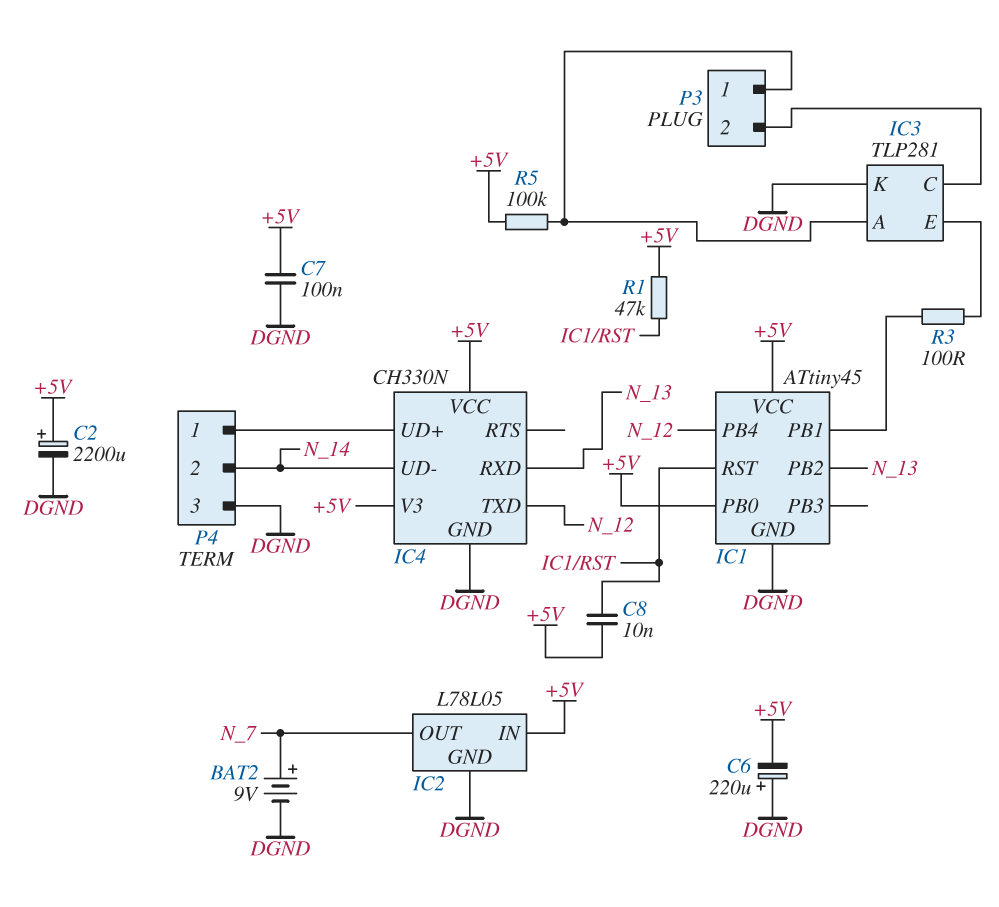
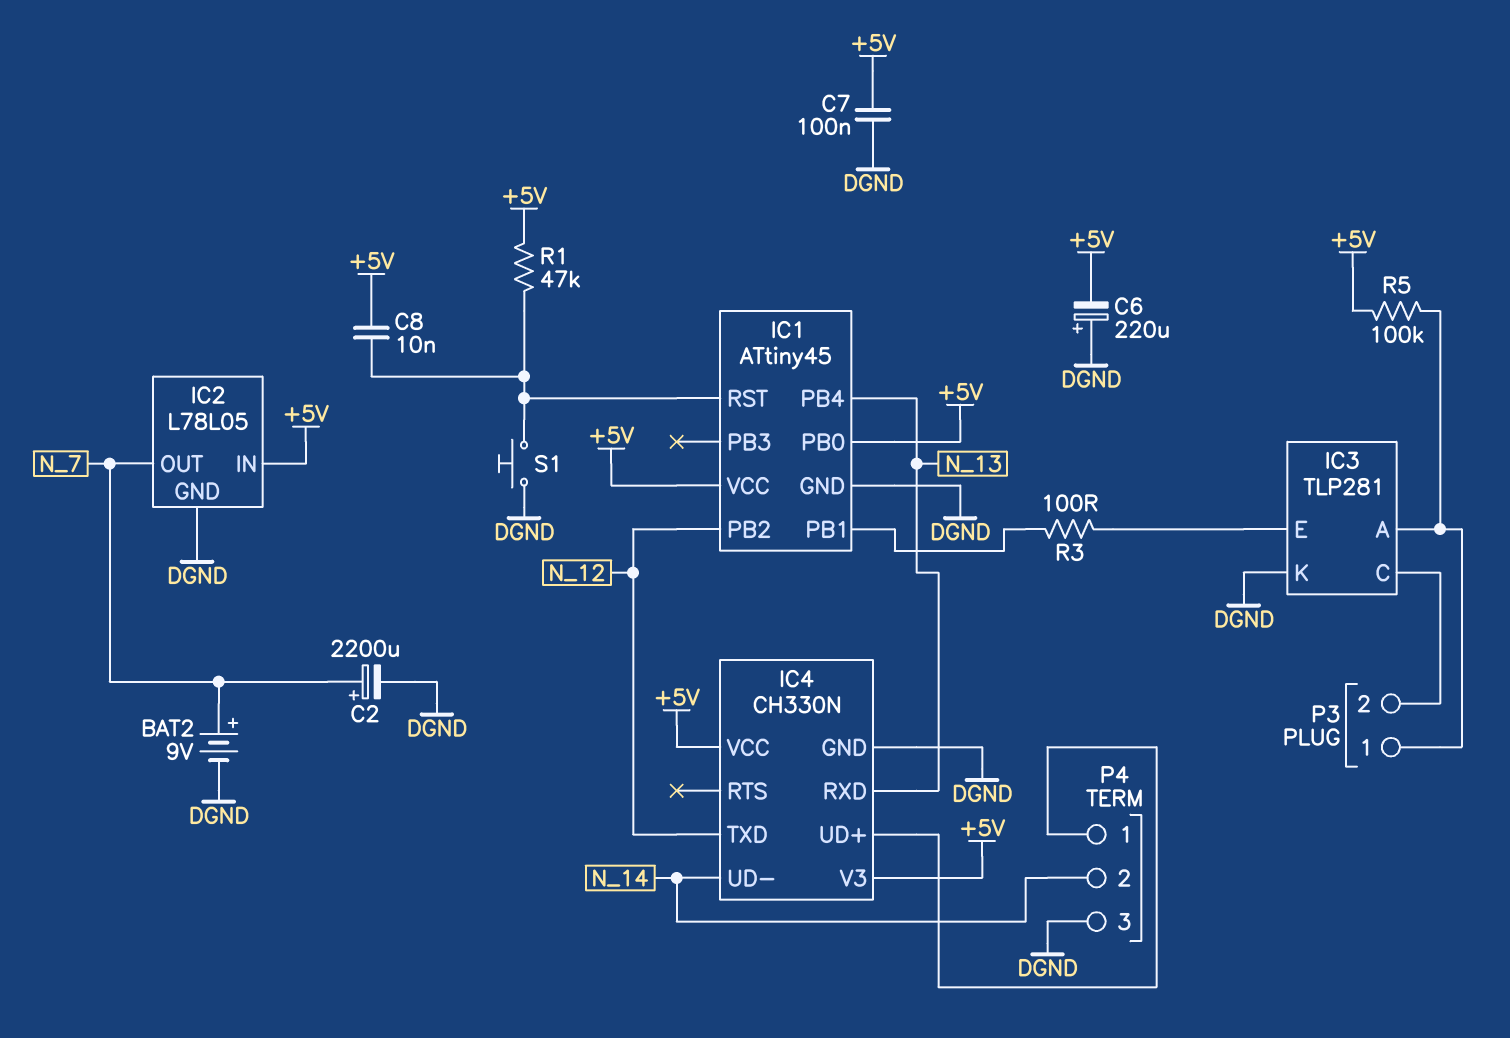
C2: 2200uF (plus +5V, minus DGND) -> 2200uF (plus N_7, minus DGND)
IC1 pin PB2: N_13 -> N_12
IC1 pin PB4: N_12 -> N_13
S1: none -> button (DGND, IC1/RST)

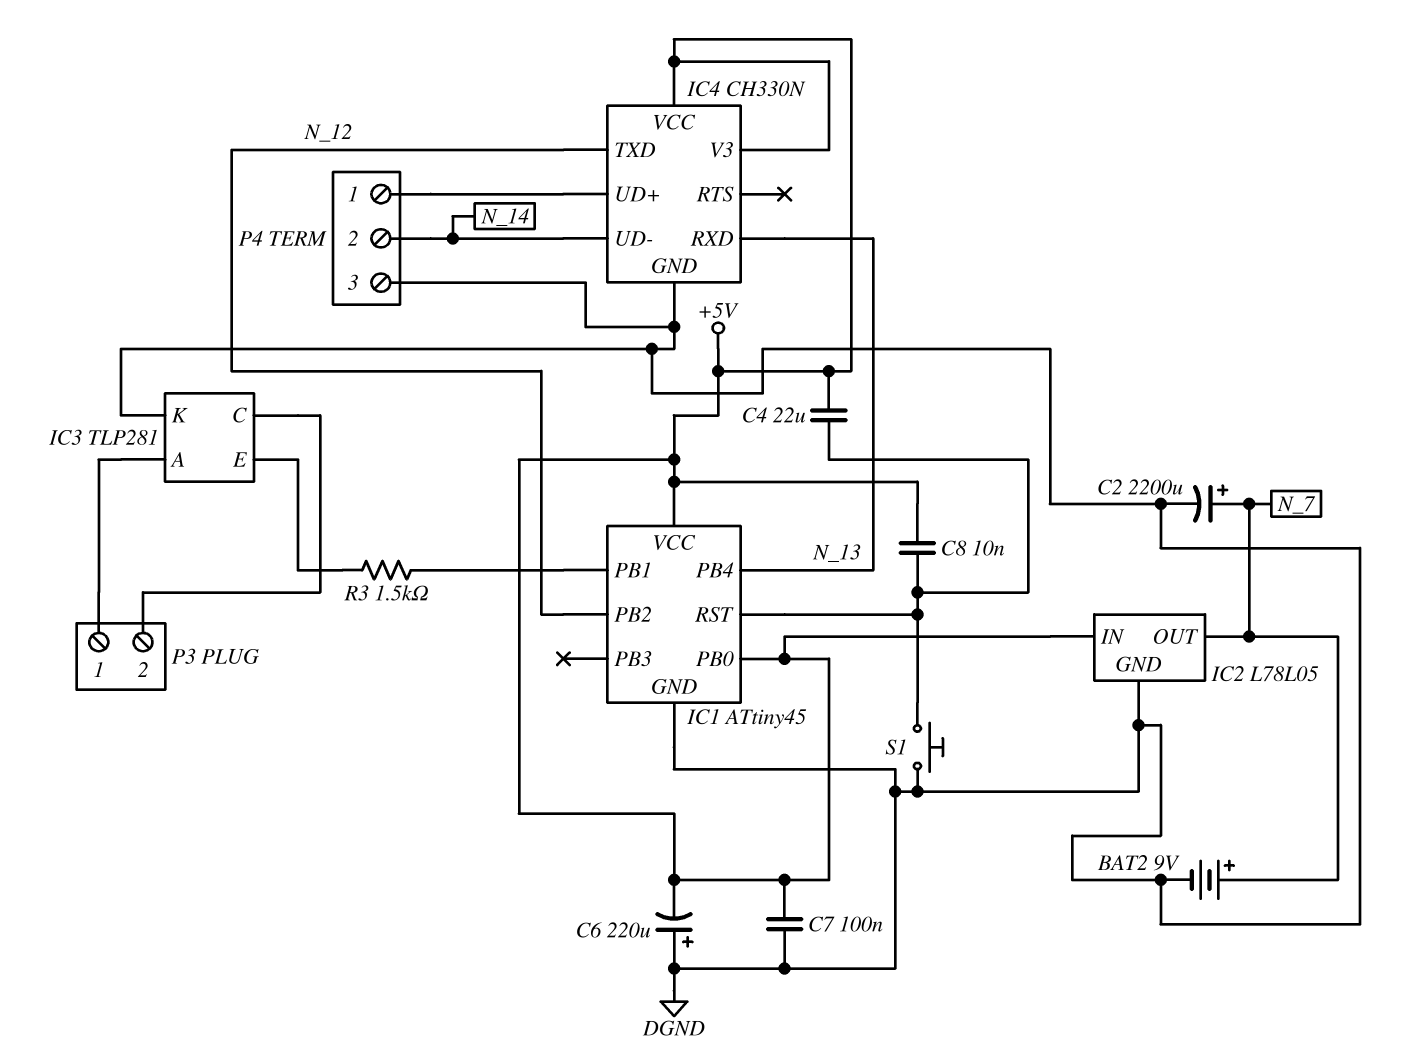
C4: none -> 22uF (+5V, IC1/RST)
R1: 47k (+5V, IC1/RST) -> none
R3: 100 (IC1/PB1, IC3/E) -> 1.5k (IC1/PB1, IC3/E)
R5: 100k (+5V, IC3/A) -> none

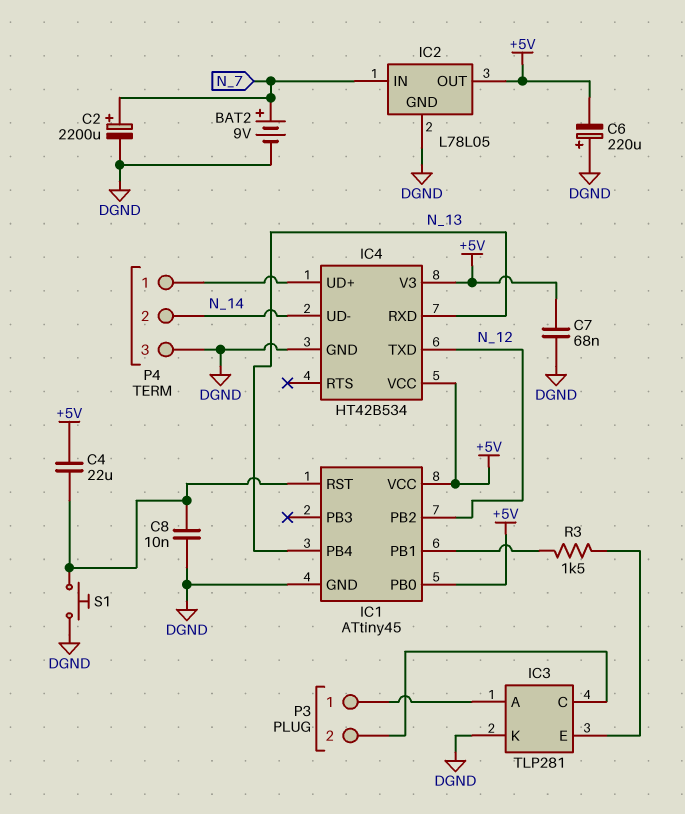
C7: 100nF (+5V, DGND) -> 68nF (+5V, DGND)
C8: 10nF (+5V, IC1/RST) -> 10nF (DGND, IC1/RST)
IC2 pin IN: +5V -> N_7
IC2 pin OUT: N_7 -> +5V
IC4: CH330N -> HT42B534

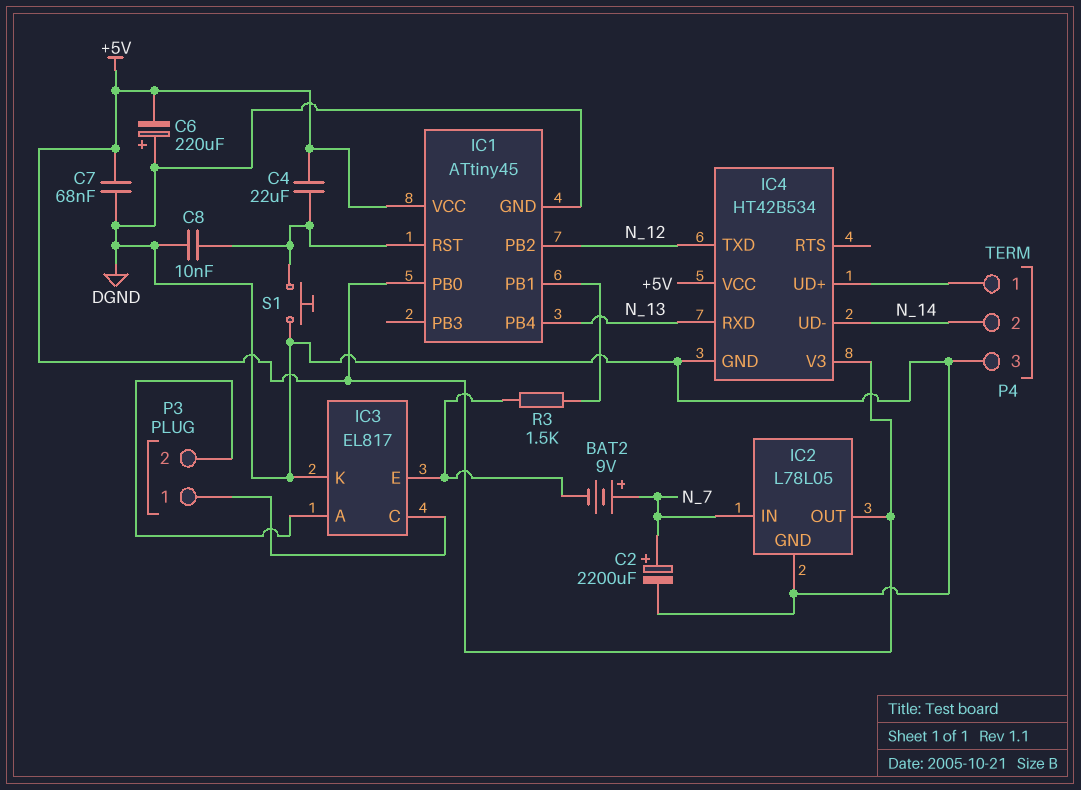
BAT2: 9V (plus N_7, minus DGND) -> 9V (plus N_7, minus IC3/E)
IC3: TLP281 -> EL817
P3 pin 1: IC3/A -> IC3/C
P3 pin 2: IC3/C -> IC3/A

